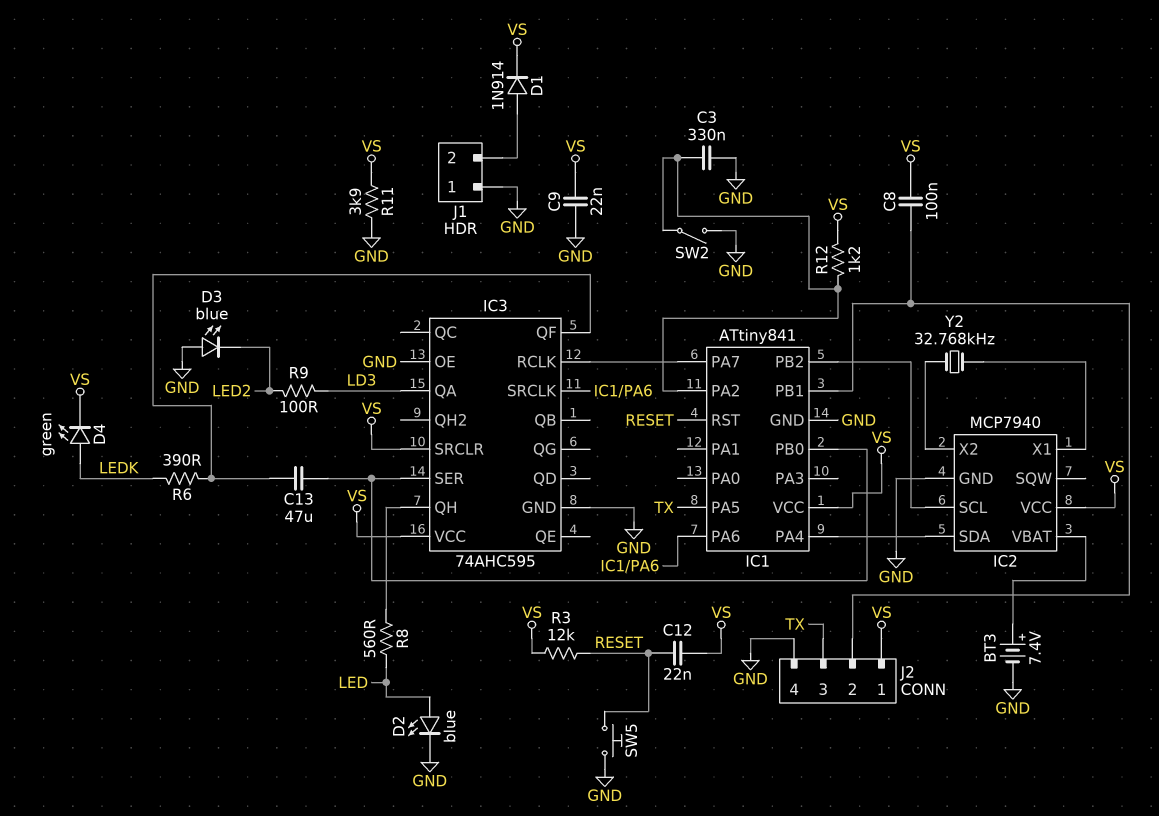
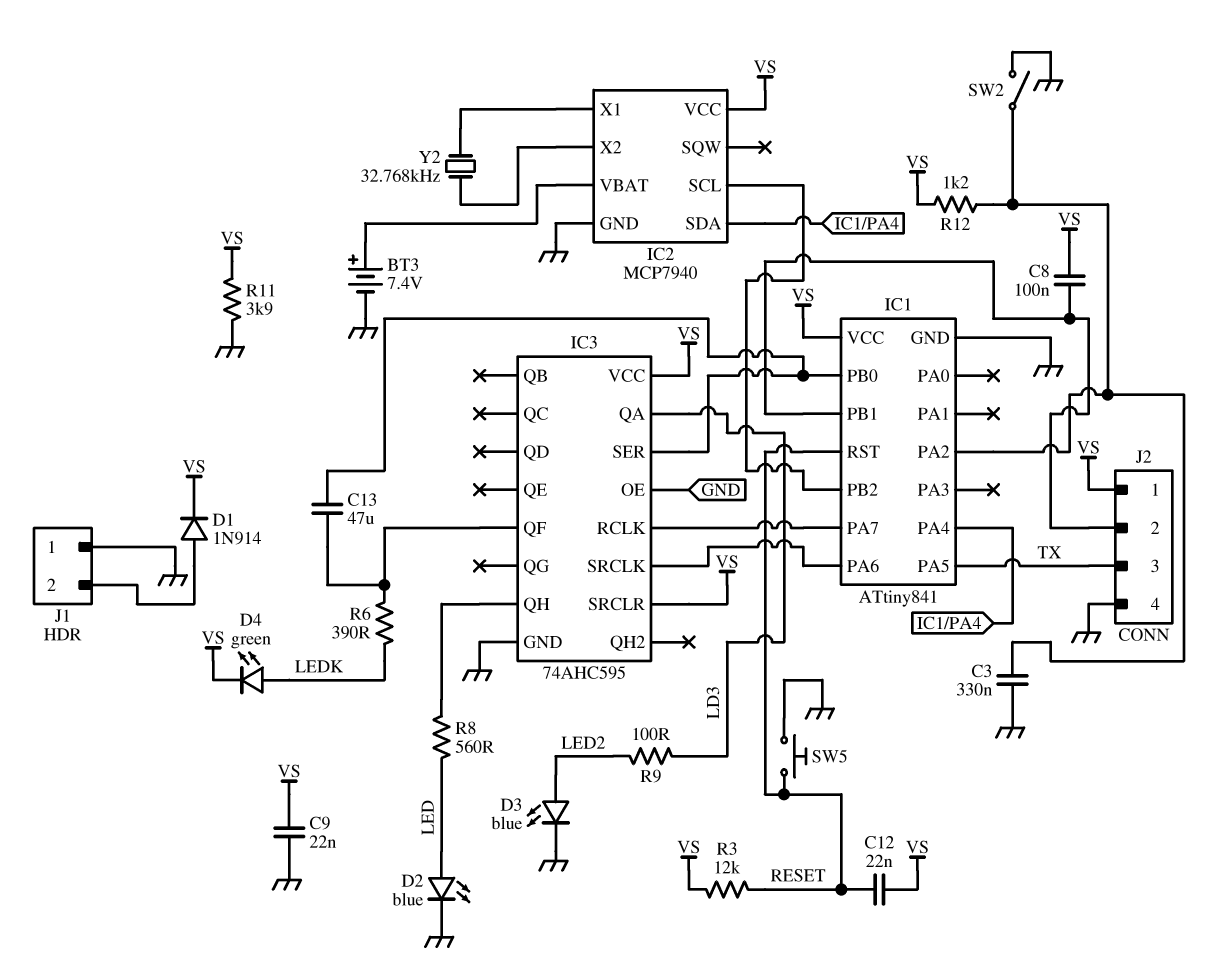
D3: LED blue (A GND, K LED2) -> LED blue (A LED2, K GND)

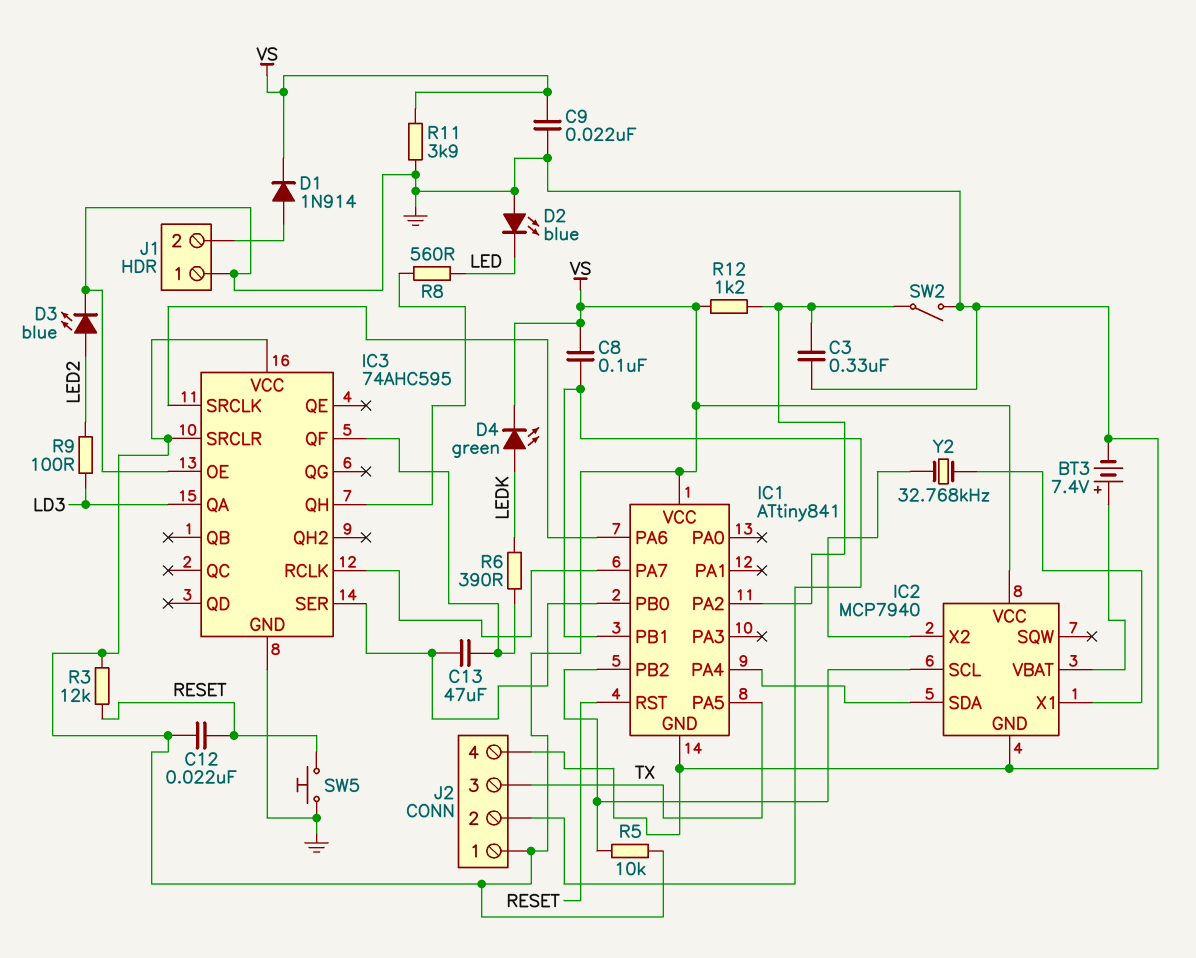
D2: LED blue (A LED, K GND) -> LED blue (A GND, K LED)
R5: none -> 10k (IC1/PB2, VS)

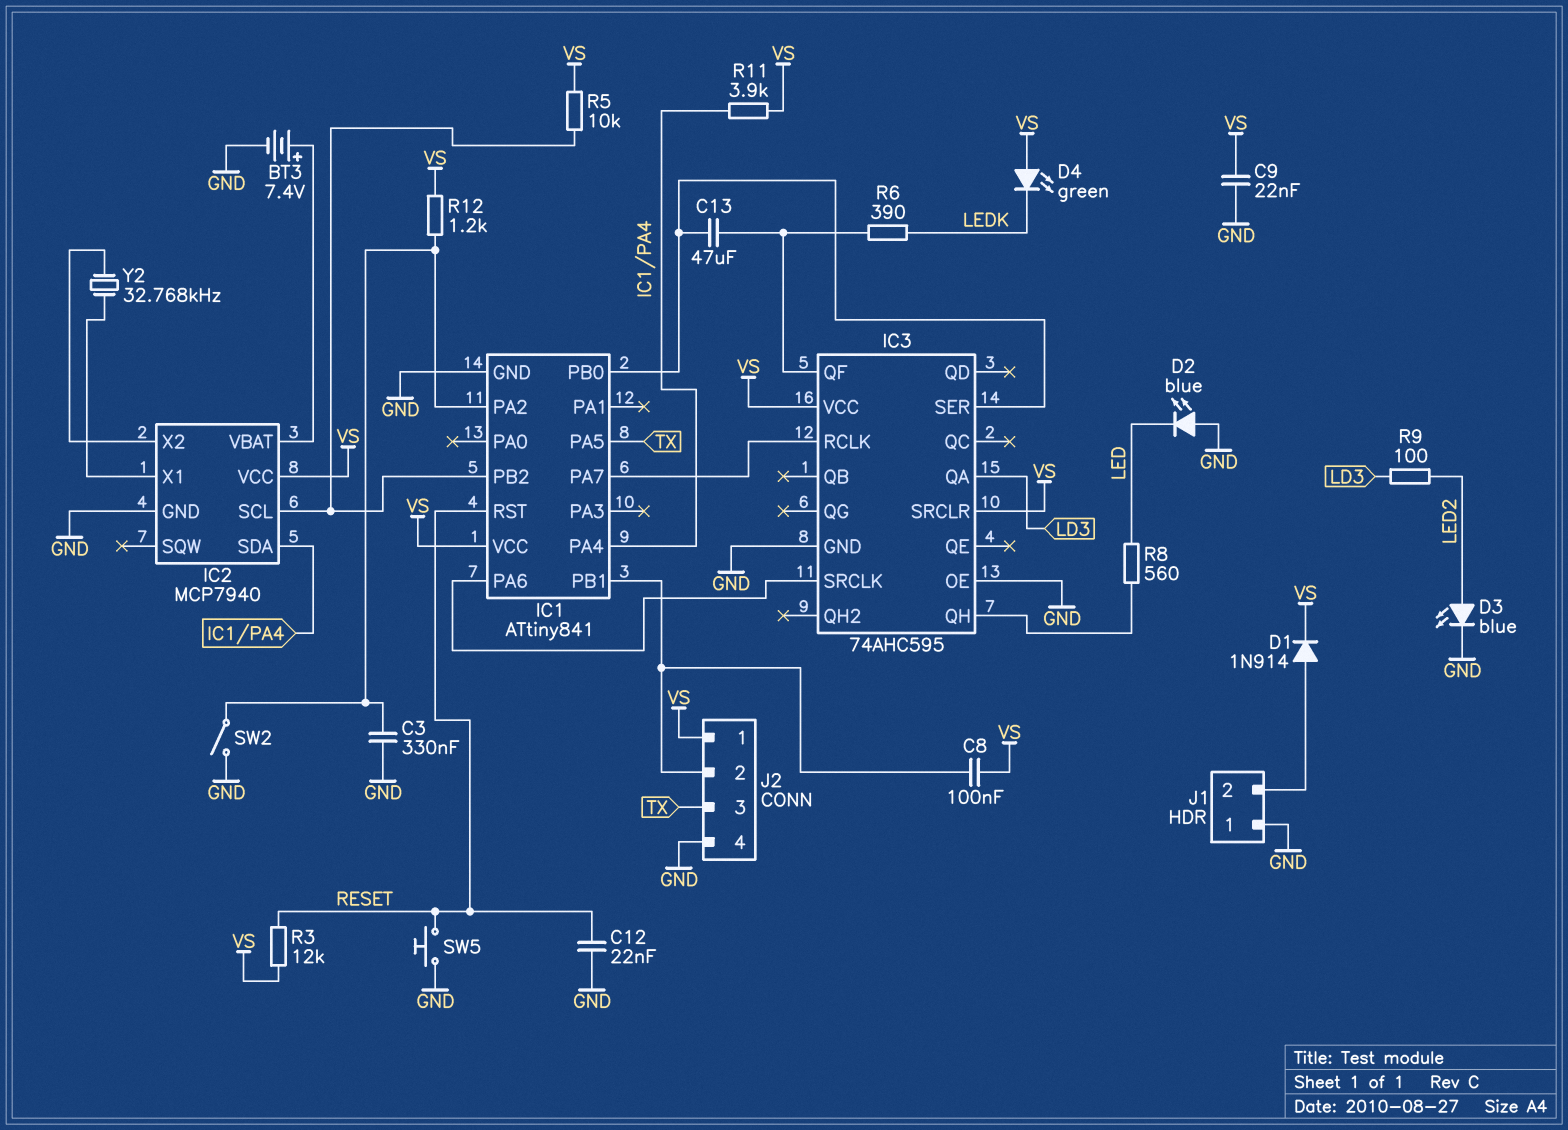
C12: 22nF (RESET, VS) -> 22nF (GND, RESET)
D4: LED green (A LEDK, K VS) -> LED green (A VS, K LEDK)
R11: 3.9k (GND, VS) -> 3.9k (IC1/PA4, VS)

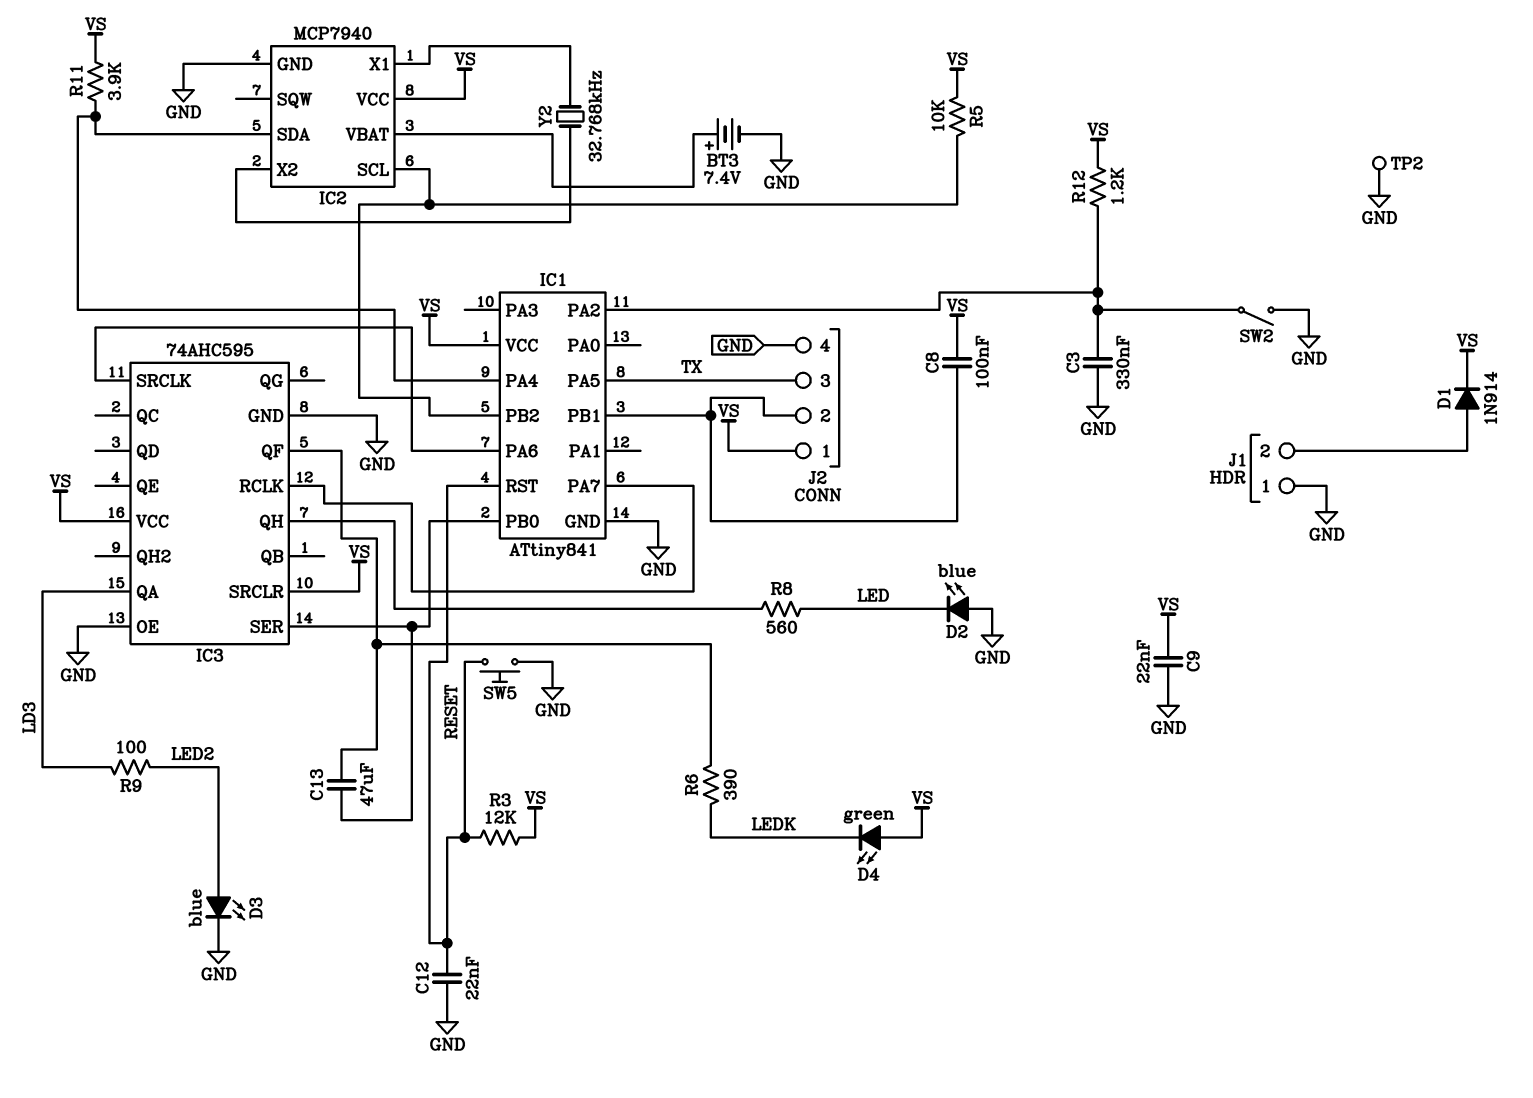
TP2: none -> test point (GND)

